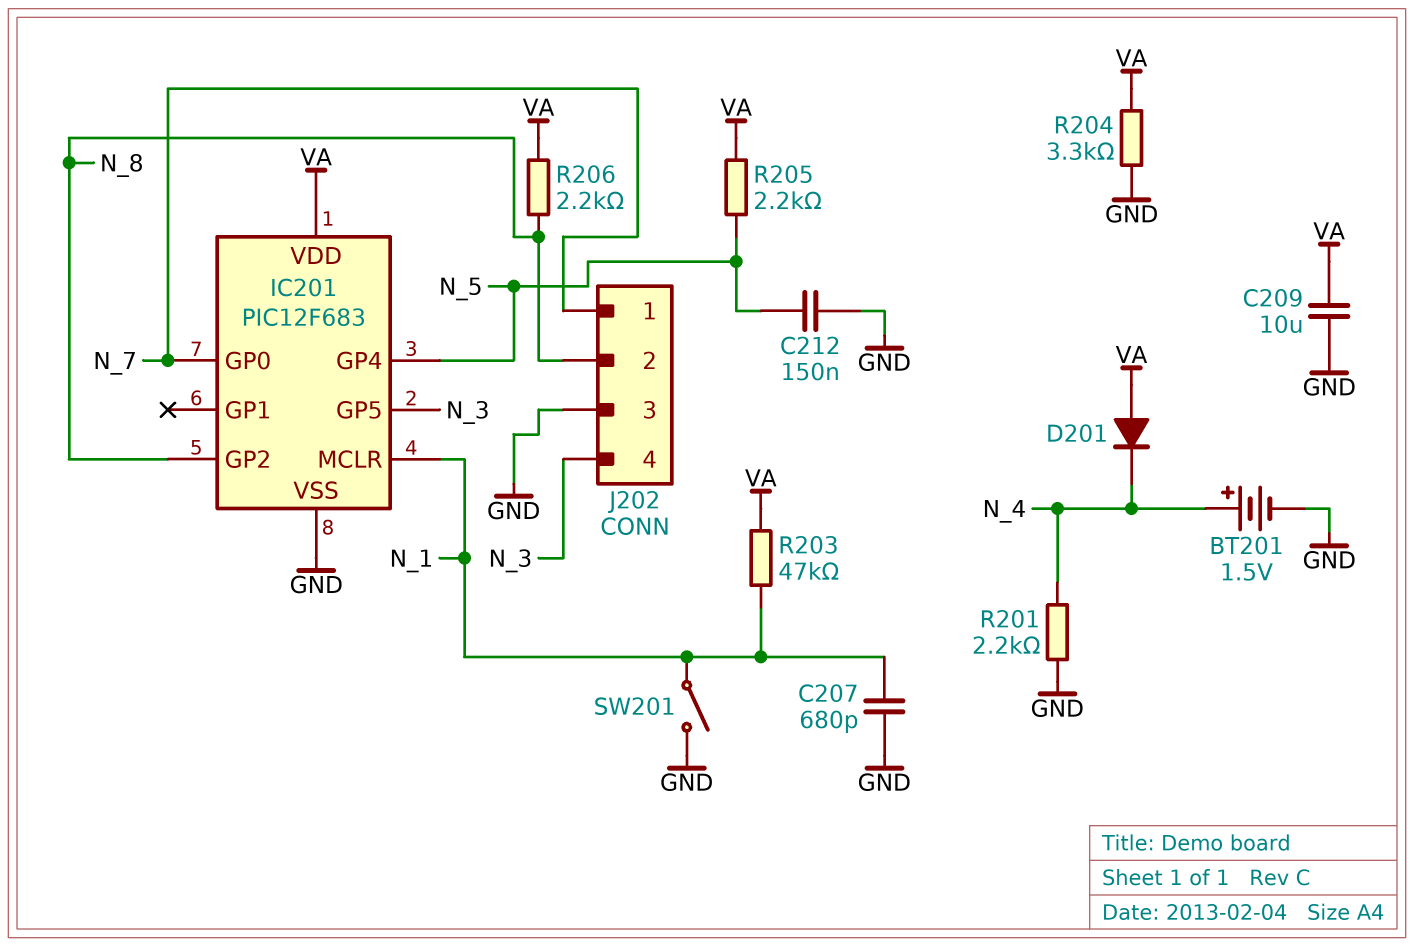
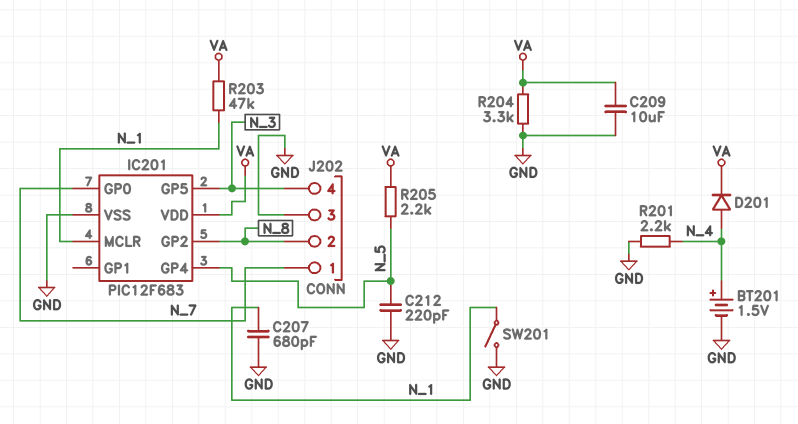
C212: 150nF (GND, N_5) -> 220pF (GND, N_5)
D201: diode (A VA, K N_4) -> diode (A N_4, K VA)
R206: 2.2k (N_8, VA) -> none

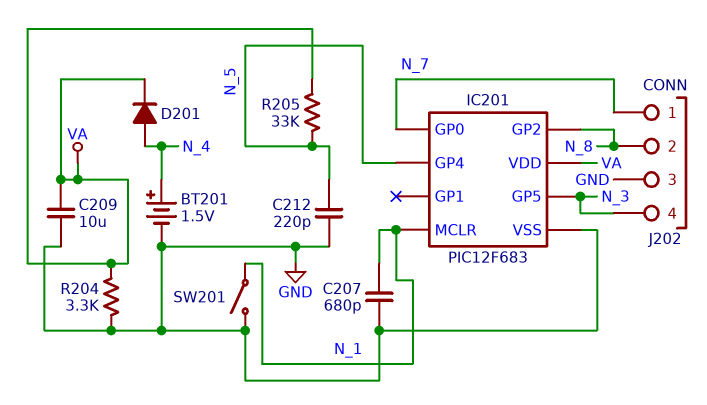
R201: 2.2k (GND, N_4) -> none
R203: 47k (N_1, VA) -> none
R205: 2.2k (N_5, VA) -> 33k (N_5, VA)

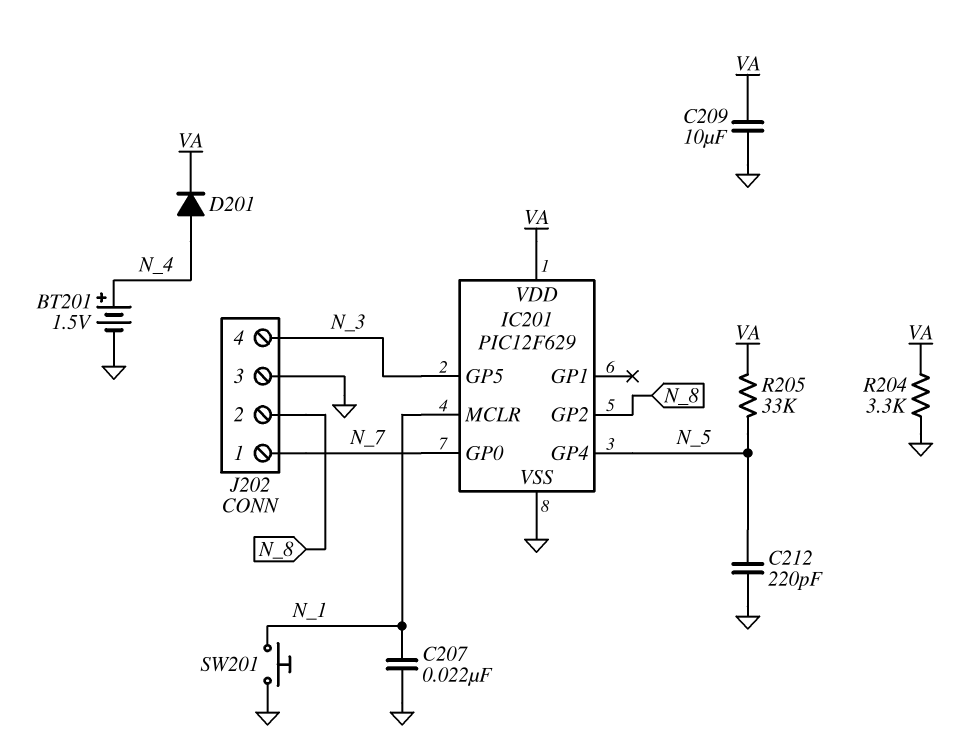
C207: 680pF (GND, N_1) -> 22nF (GND, N_1)
IC201: PIC12F683 -> PIC12F629
SW201: switch (GND, N_1) -> button (GND, N_1)

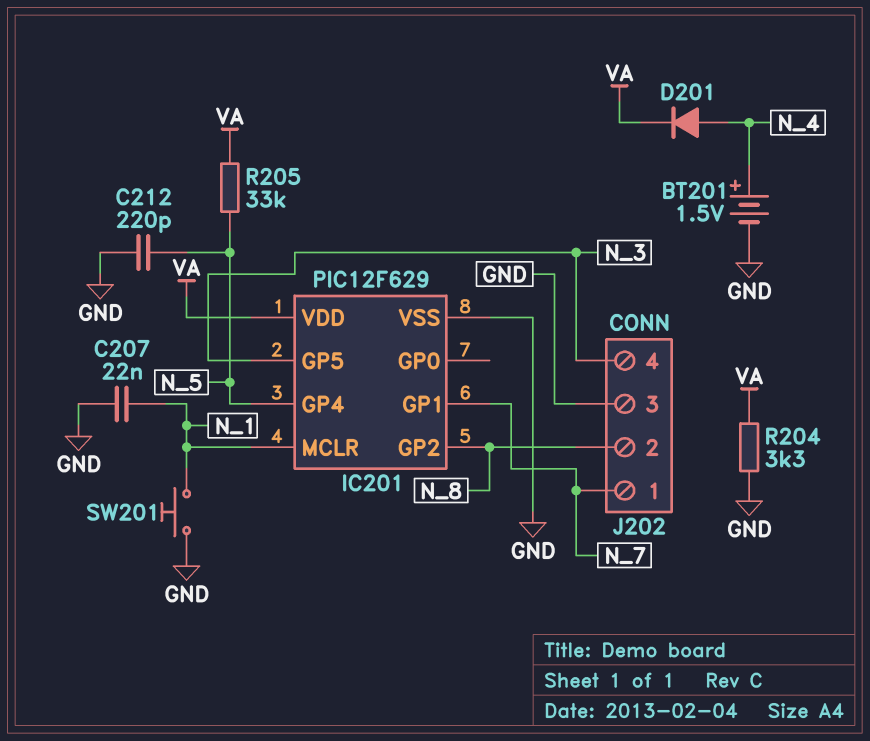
C209: 10uF (GND, VA) -> none
IC201 pin GP0: N_7 -> none
IC201 pin GP1: none -> N_7

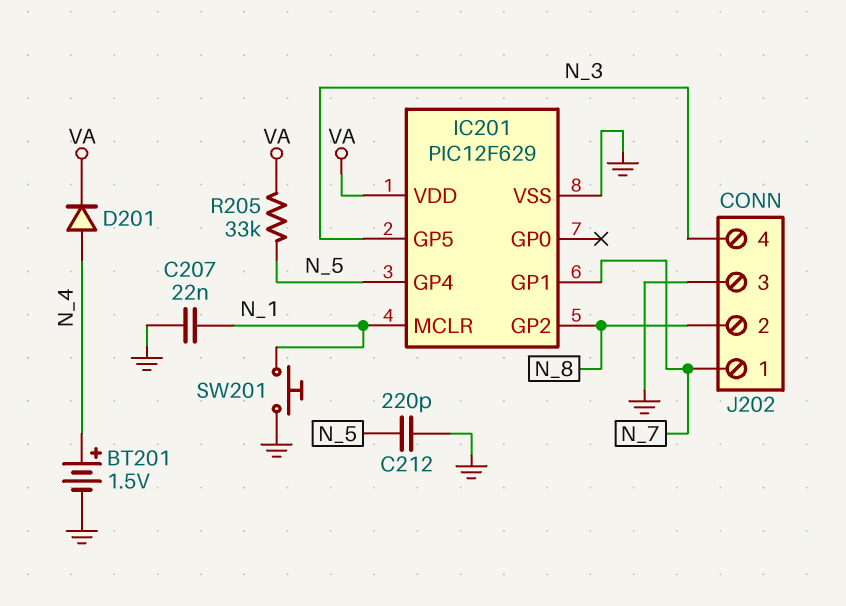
R204: 3.3k (GND, VA) -> none

